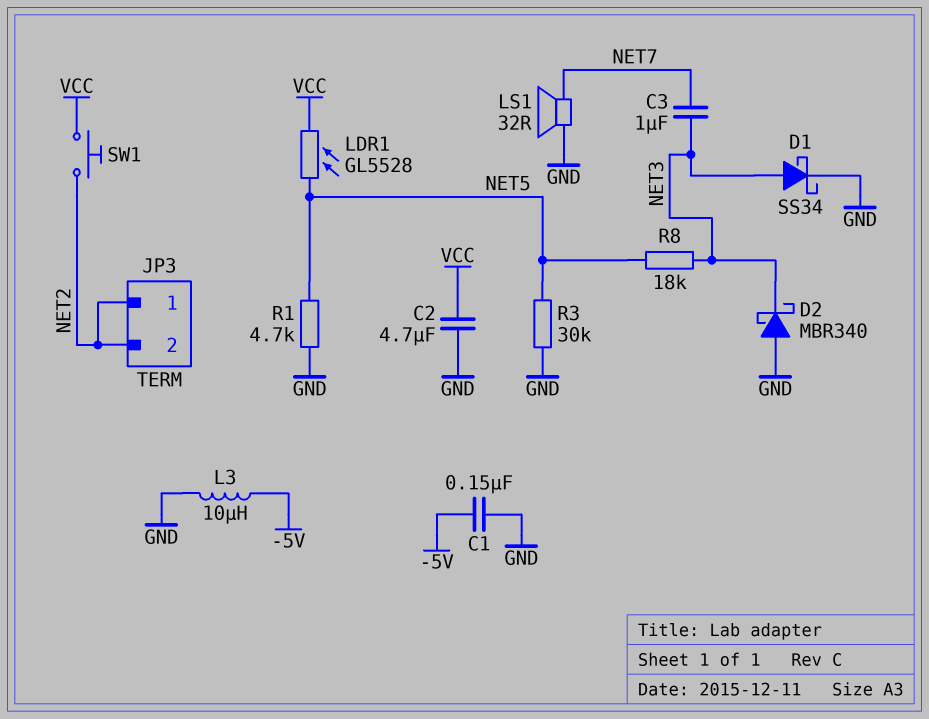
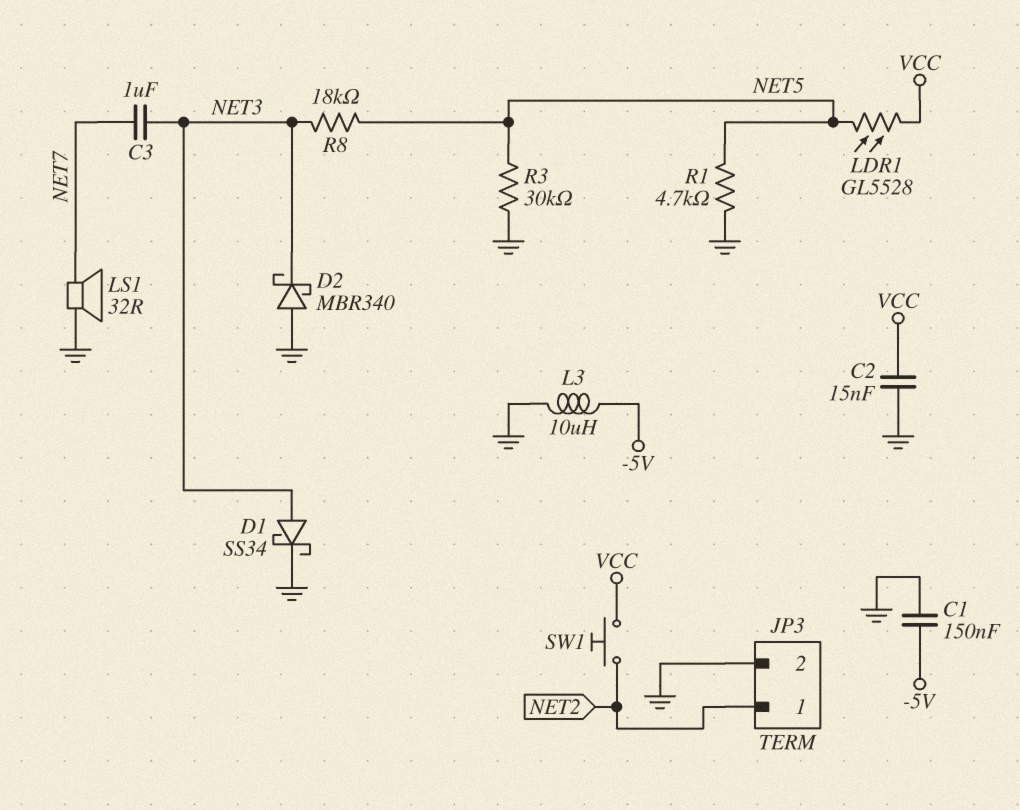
C2: 4.7uF (GND, VCC) -> 15nF (GND, VCC)
JP3 pin 2: NET2 -> GND

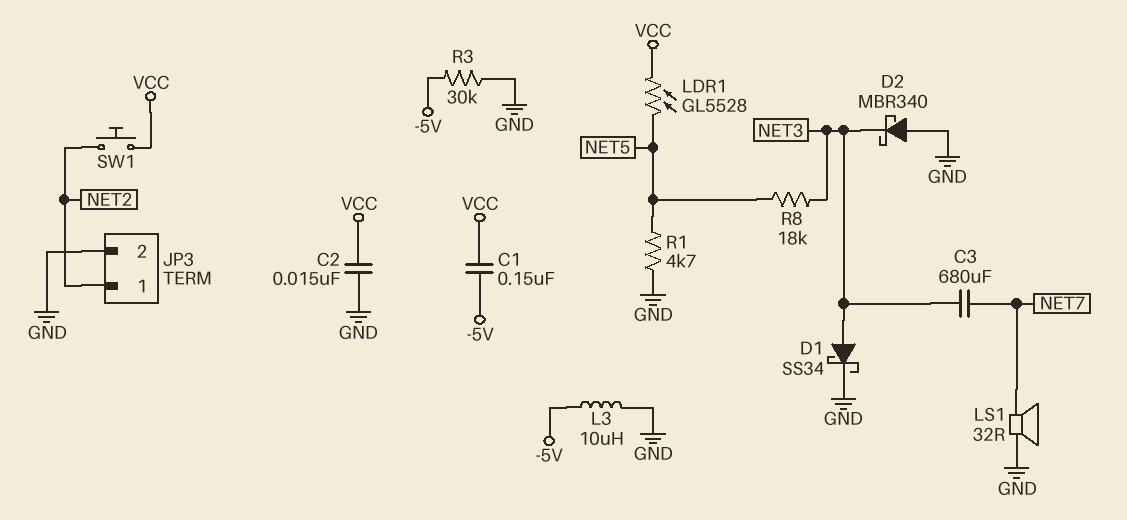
C1: 150nF (-5V, GND) -> 150nF (-5V, VCC)
C3: 1uF (NET3, NET7) -> 680uF (NET3, NET7)
R3: 30k (GND, NET5) -> 30k (-5V, GND)

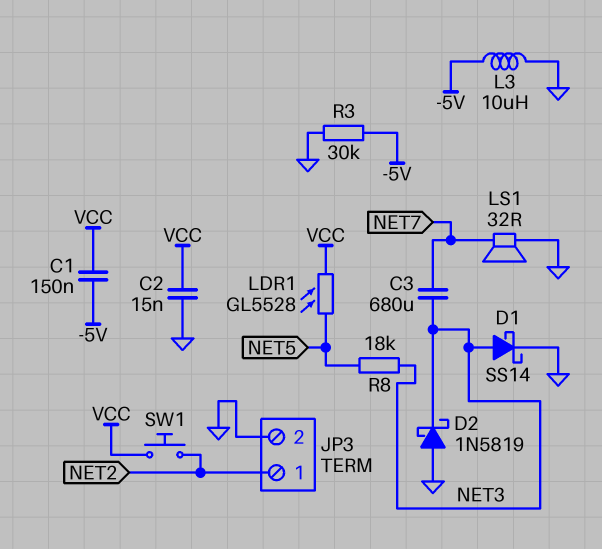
D1: schottky SS34 (A NET3, K GND) -> schottky SS14 (A NET3, K GND)
D2: schottky MBR340 (A GND, K NET3) -> schottky 1N5819 (A GND, K NET3)
R1: 4.7k (GND, NET5) -> none

